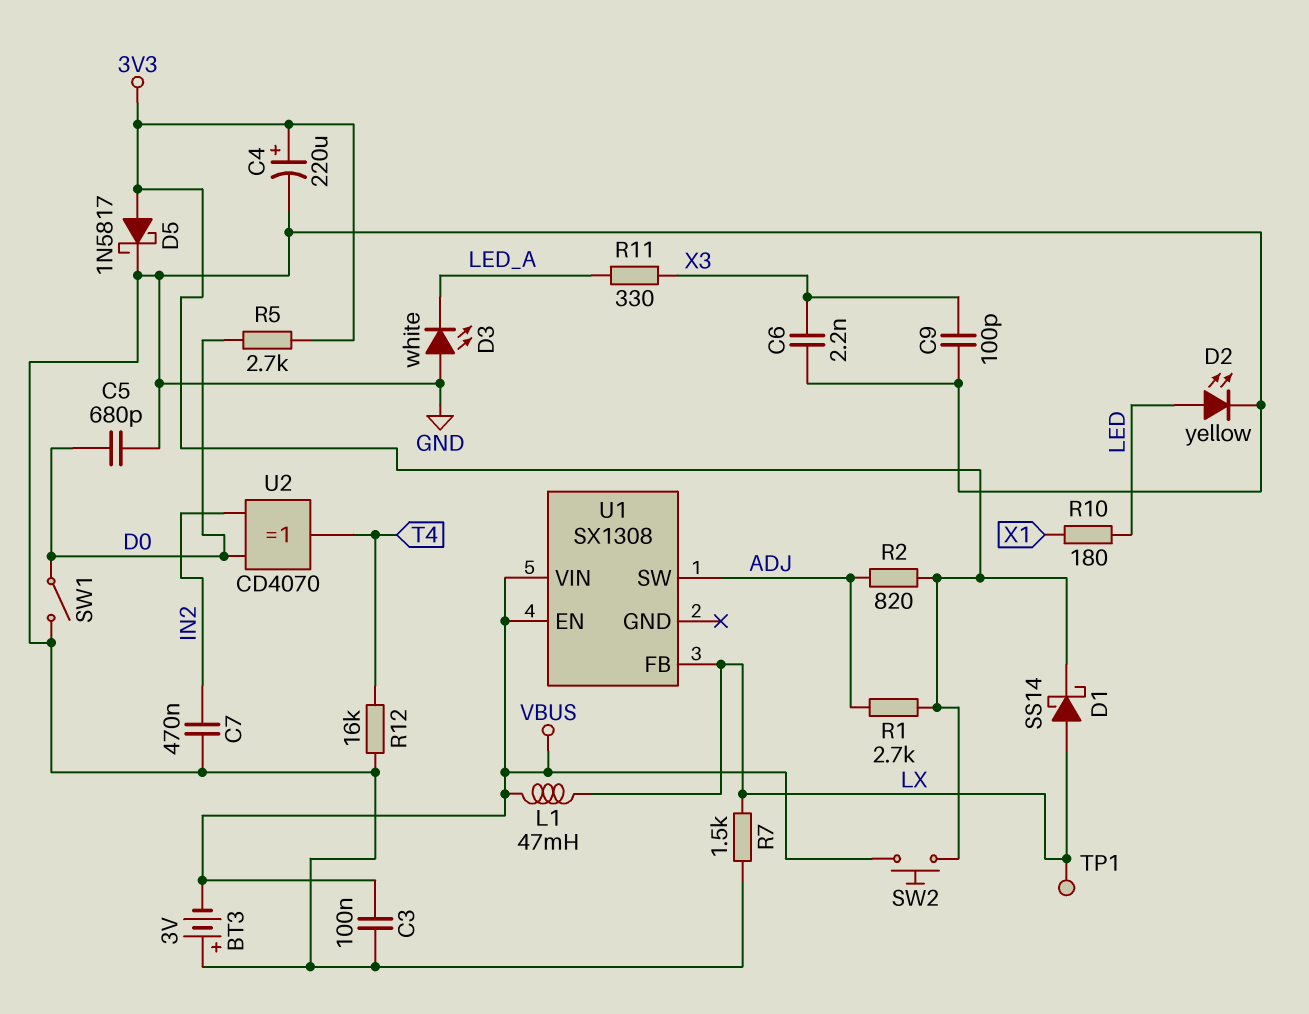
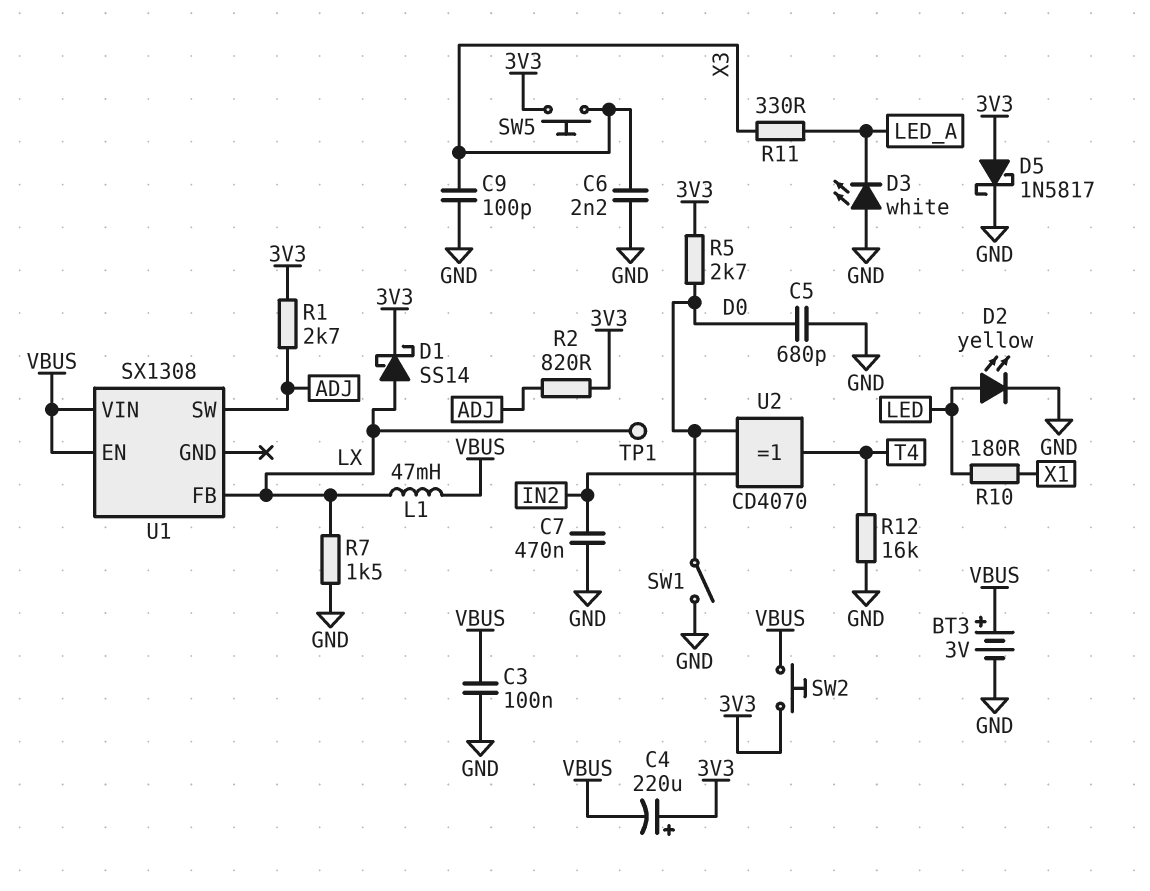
BT3: 3V (plus GND, minus VBUS) -> 3V (plus VBUS, minus GND)
C4: 220uF (plus 3V3, minus GND) -> 220uF (plus 3V3, minus VBUS)
SW5: none -> button (3V3, X3)

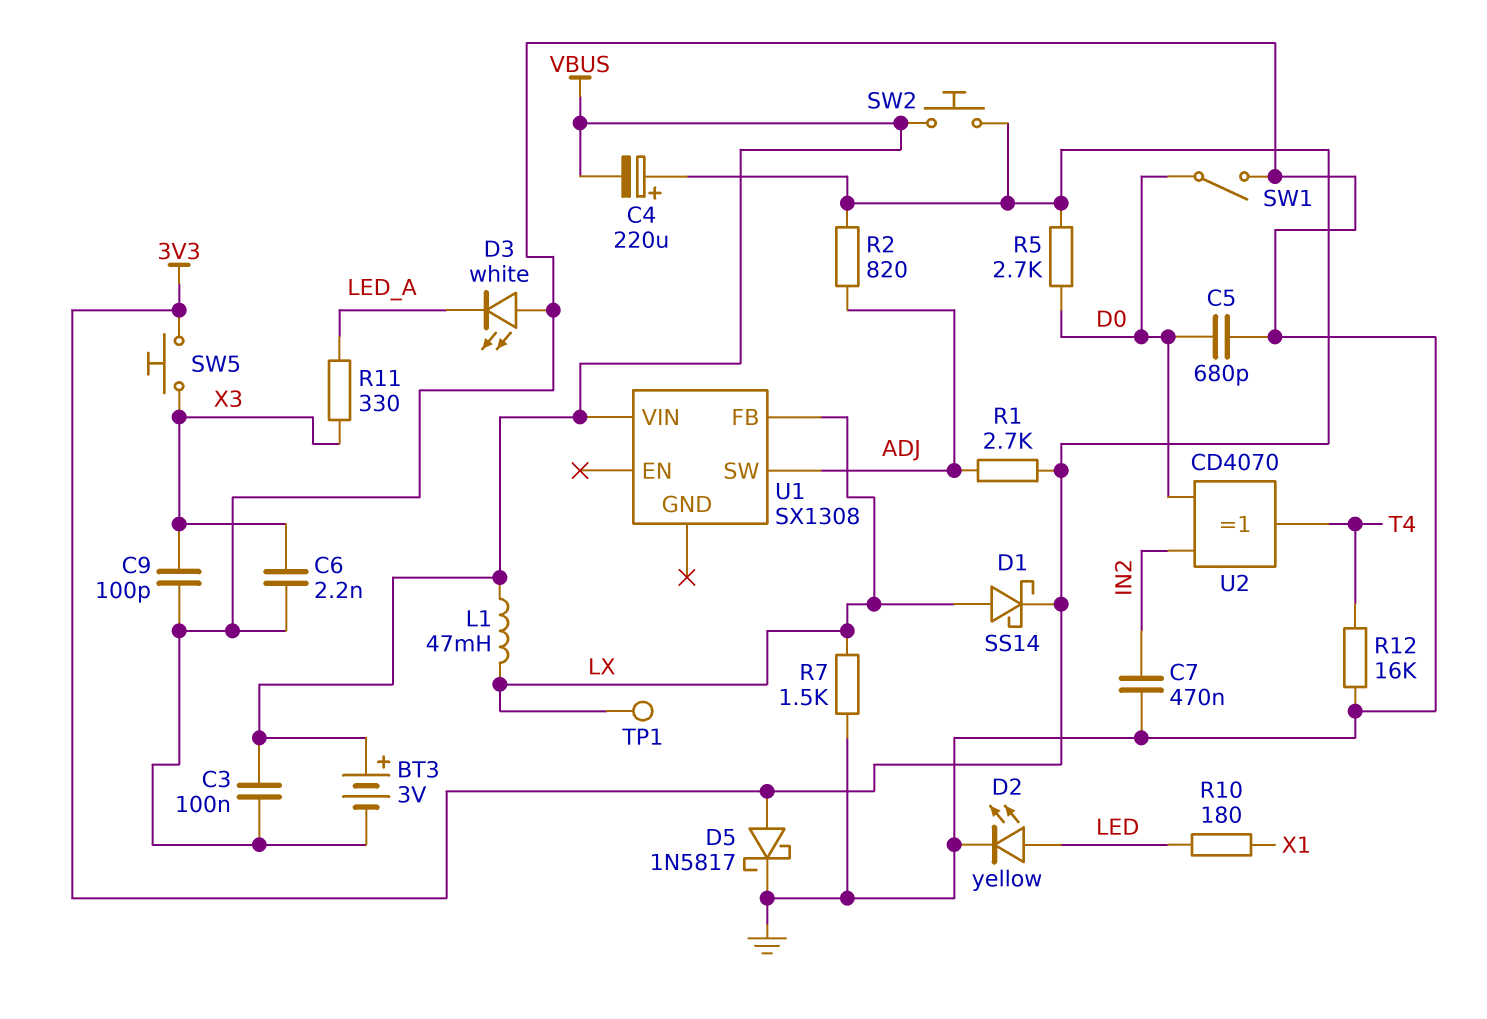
U1 pin EN: VBUS -> none

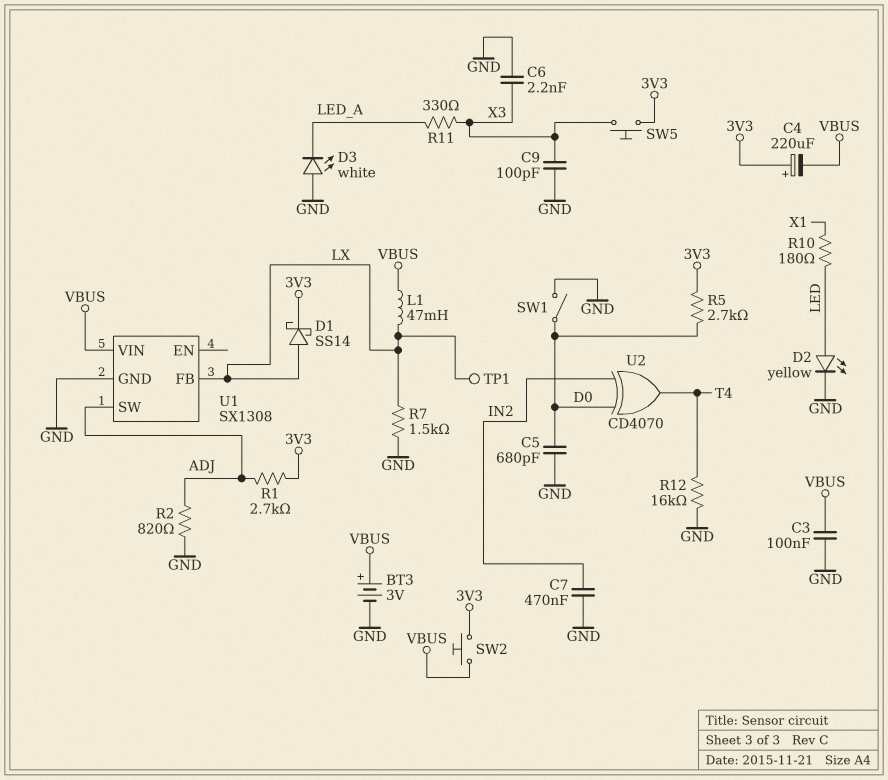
D5: schottky 1N5817 (A 3V3, K GND) -> none
R2: 820 (3V3, ADJ) -> 820 (ADJ, GND)
U1 pin GND: none -> GND

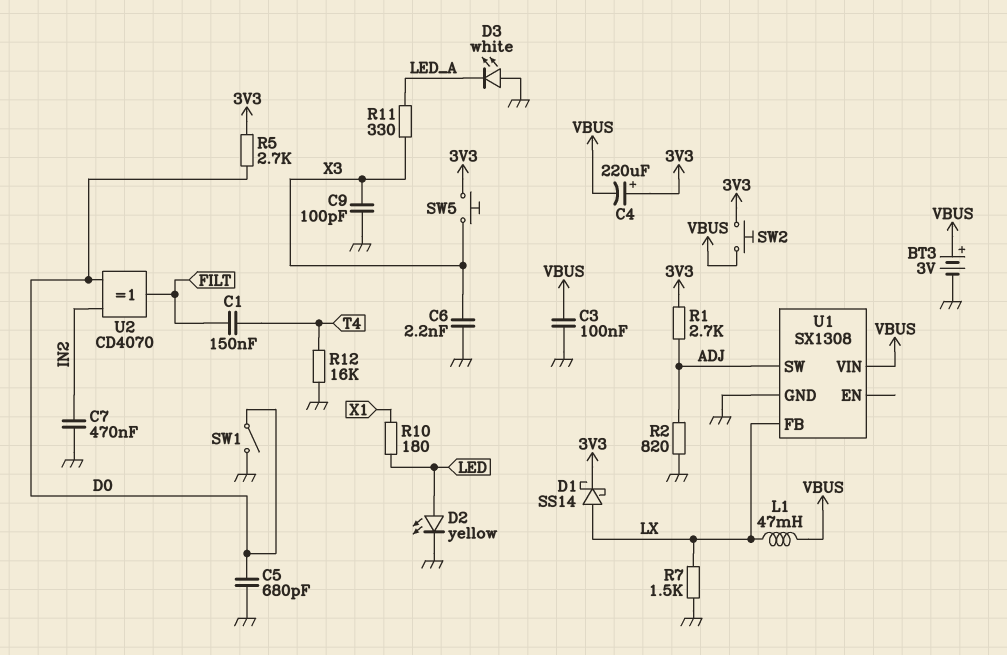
C1: none -> 150nF (FILT, T4)
TP1: test point (LX) -> none
U2: XOR CD4070 (in D0, in IN2, out T4) -> XOR CD4070 (in D0, in IN2, out FILT)

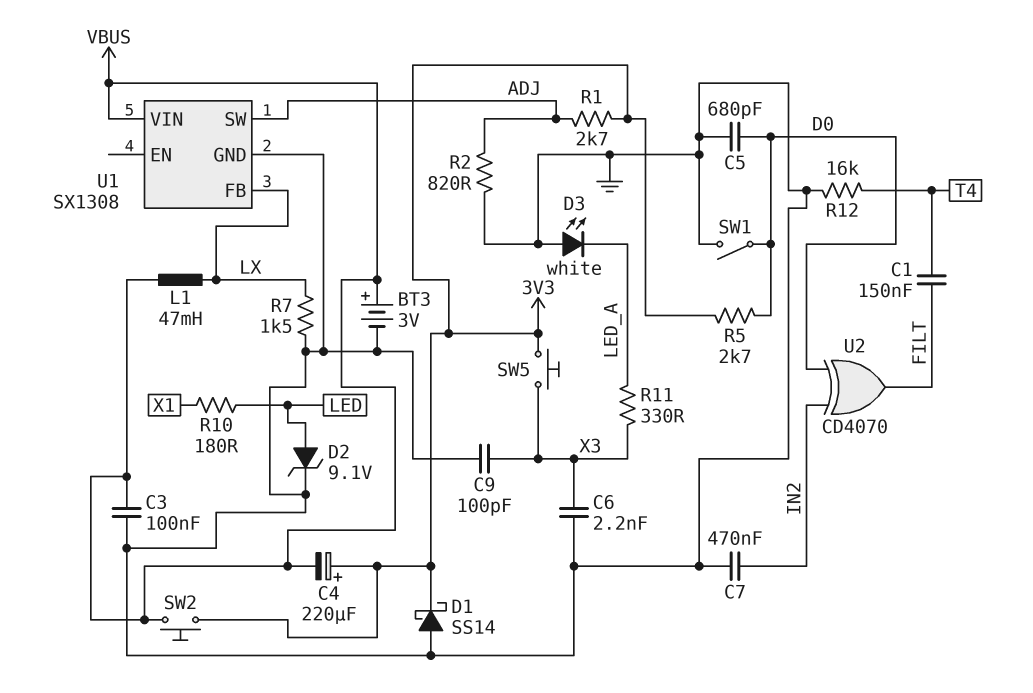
D1: schottky SS14 (A LX, K 3V3) -> schottky SS14 (A GND, K 3V3)
D2: LED yellow (A LED, K GND) -> zener 9.1V (A LED, K GND)

